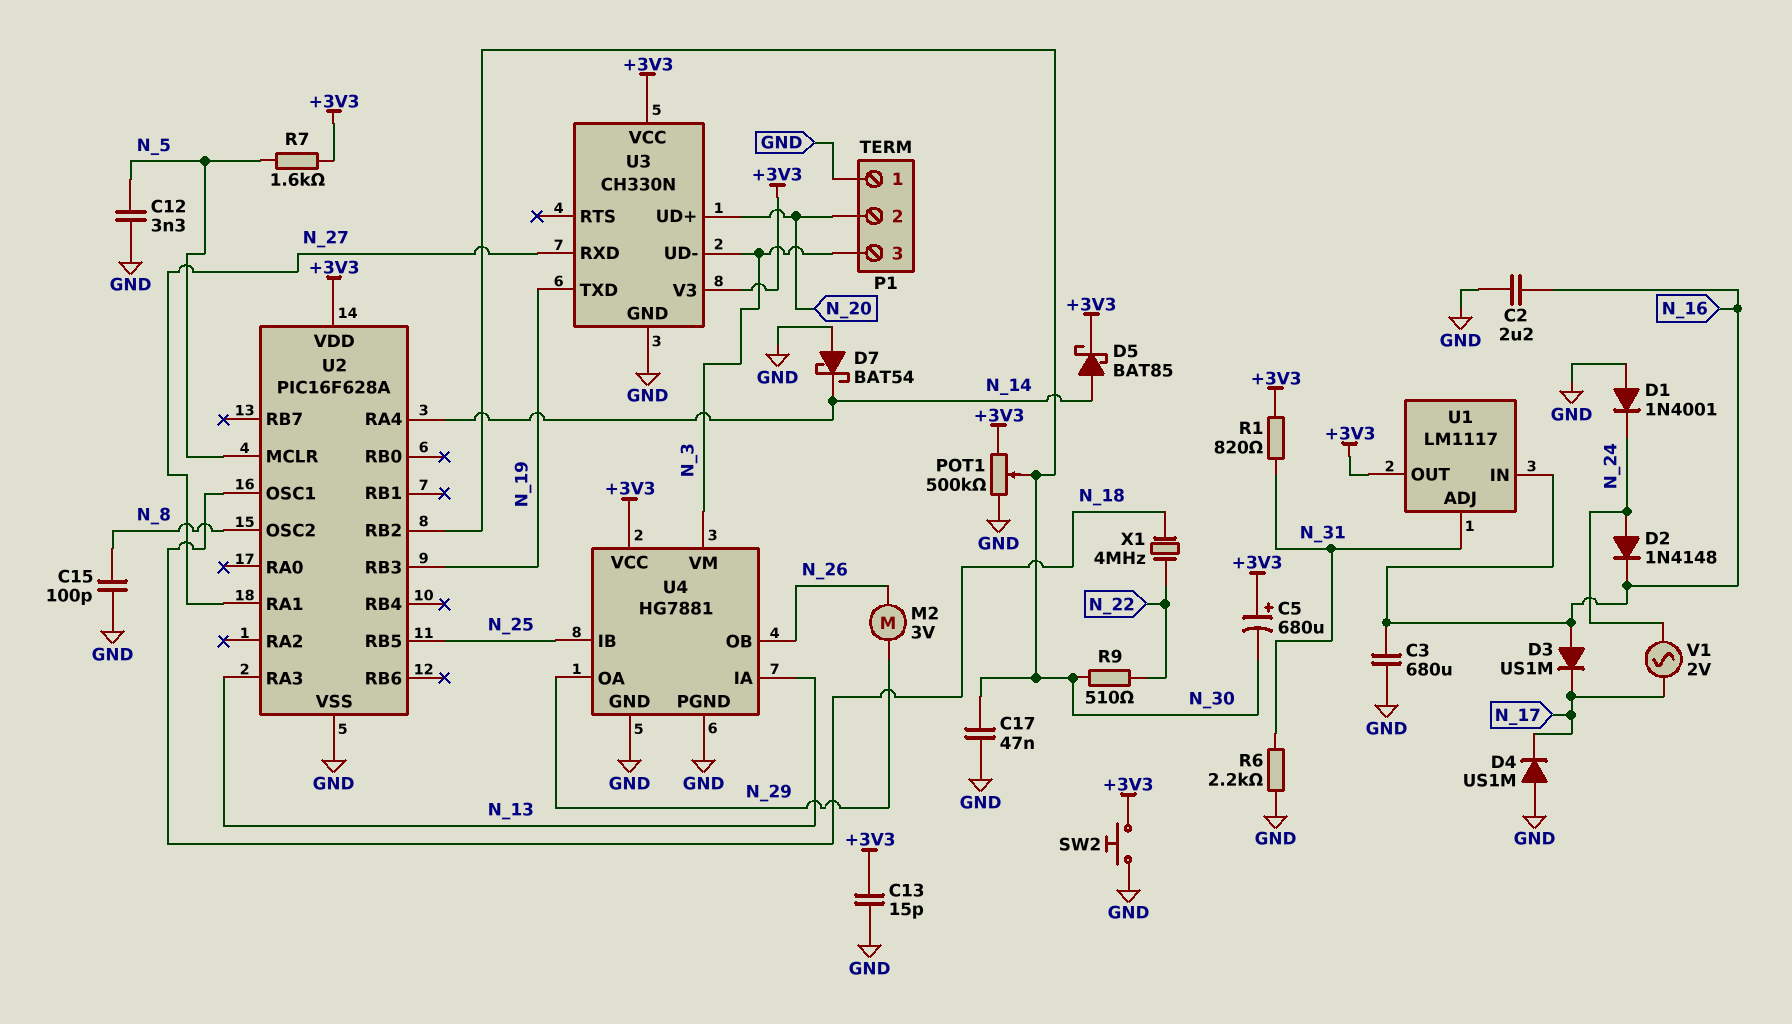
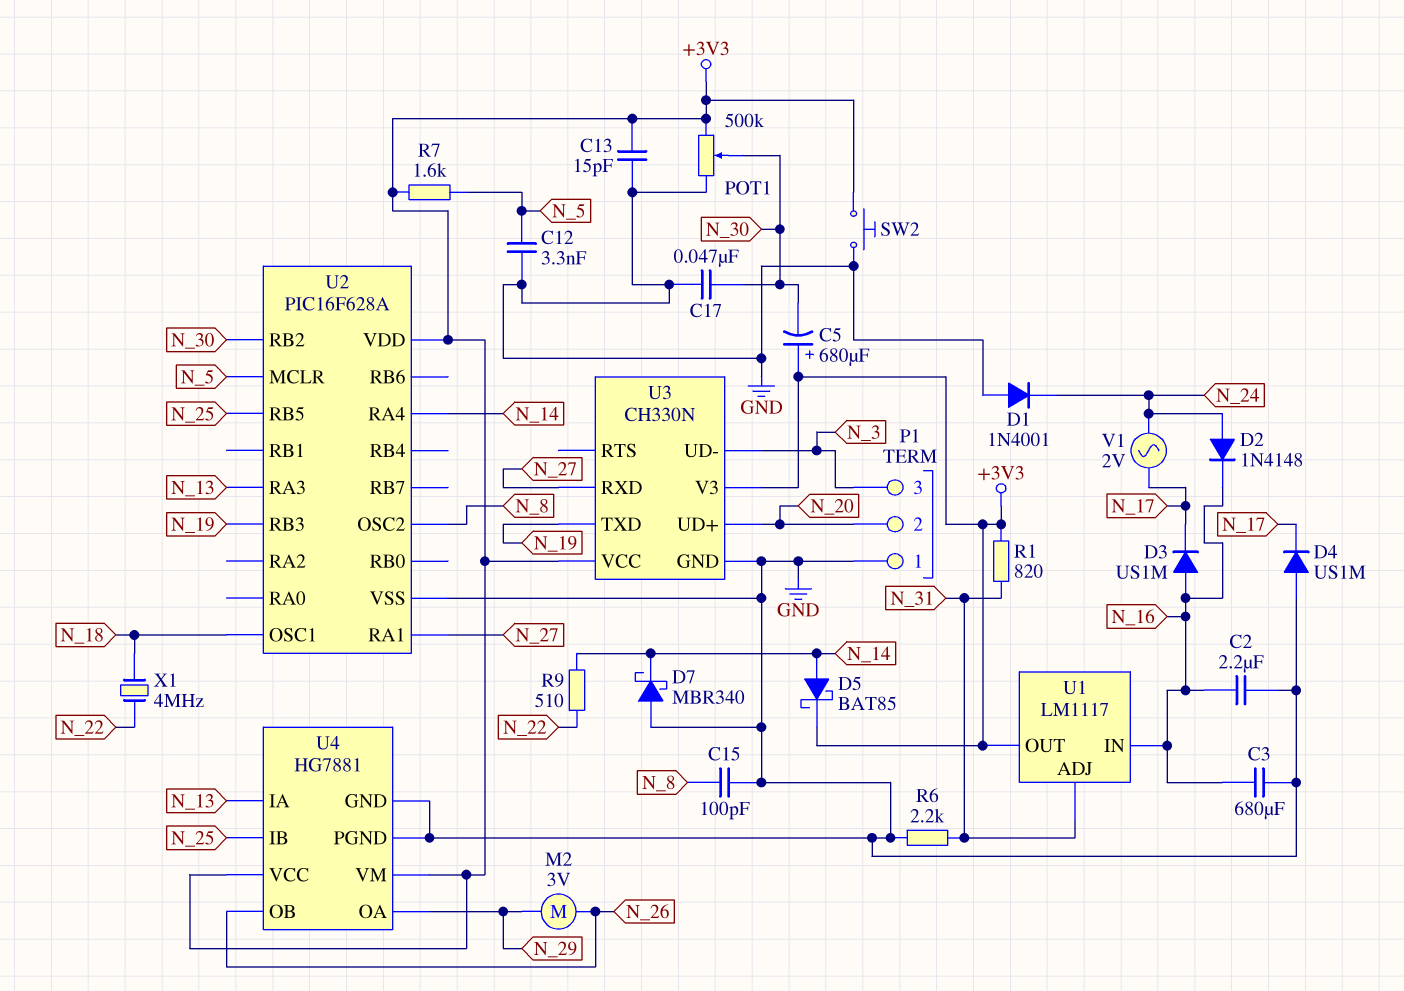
D7: schottky BAT54 (A GND, K N_14) -> schottky MBR340 (A GND, K N_14)
R9: 510 (N_22, N_30) -> 510 (N_14, N_22)
U4 pin VM: N_3 -> +3V3

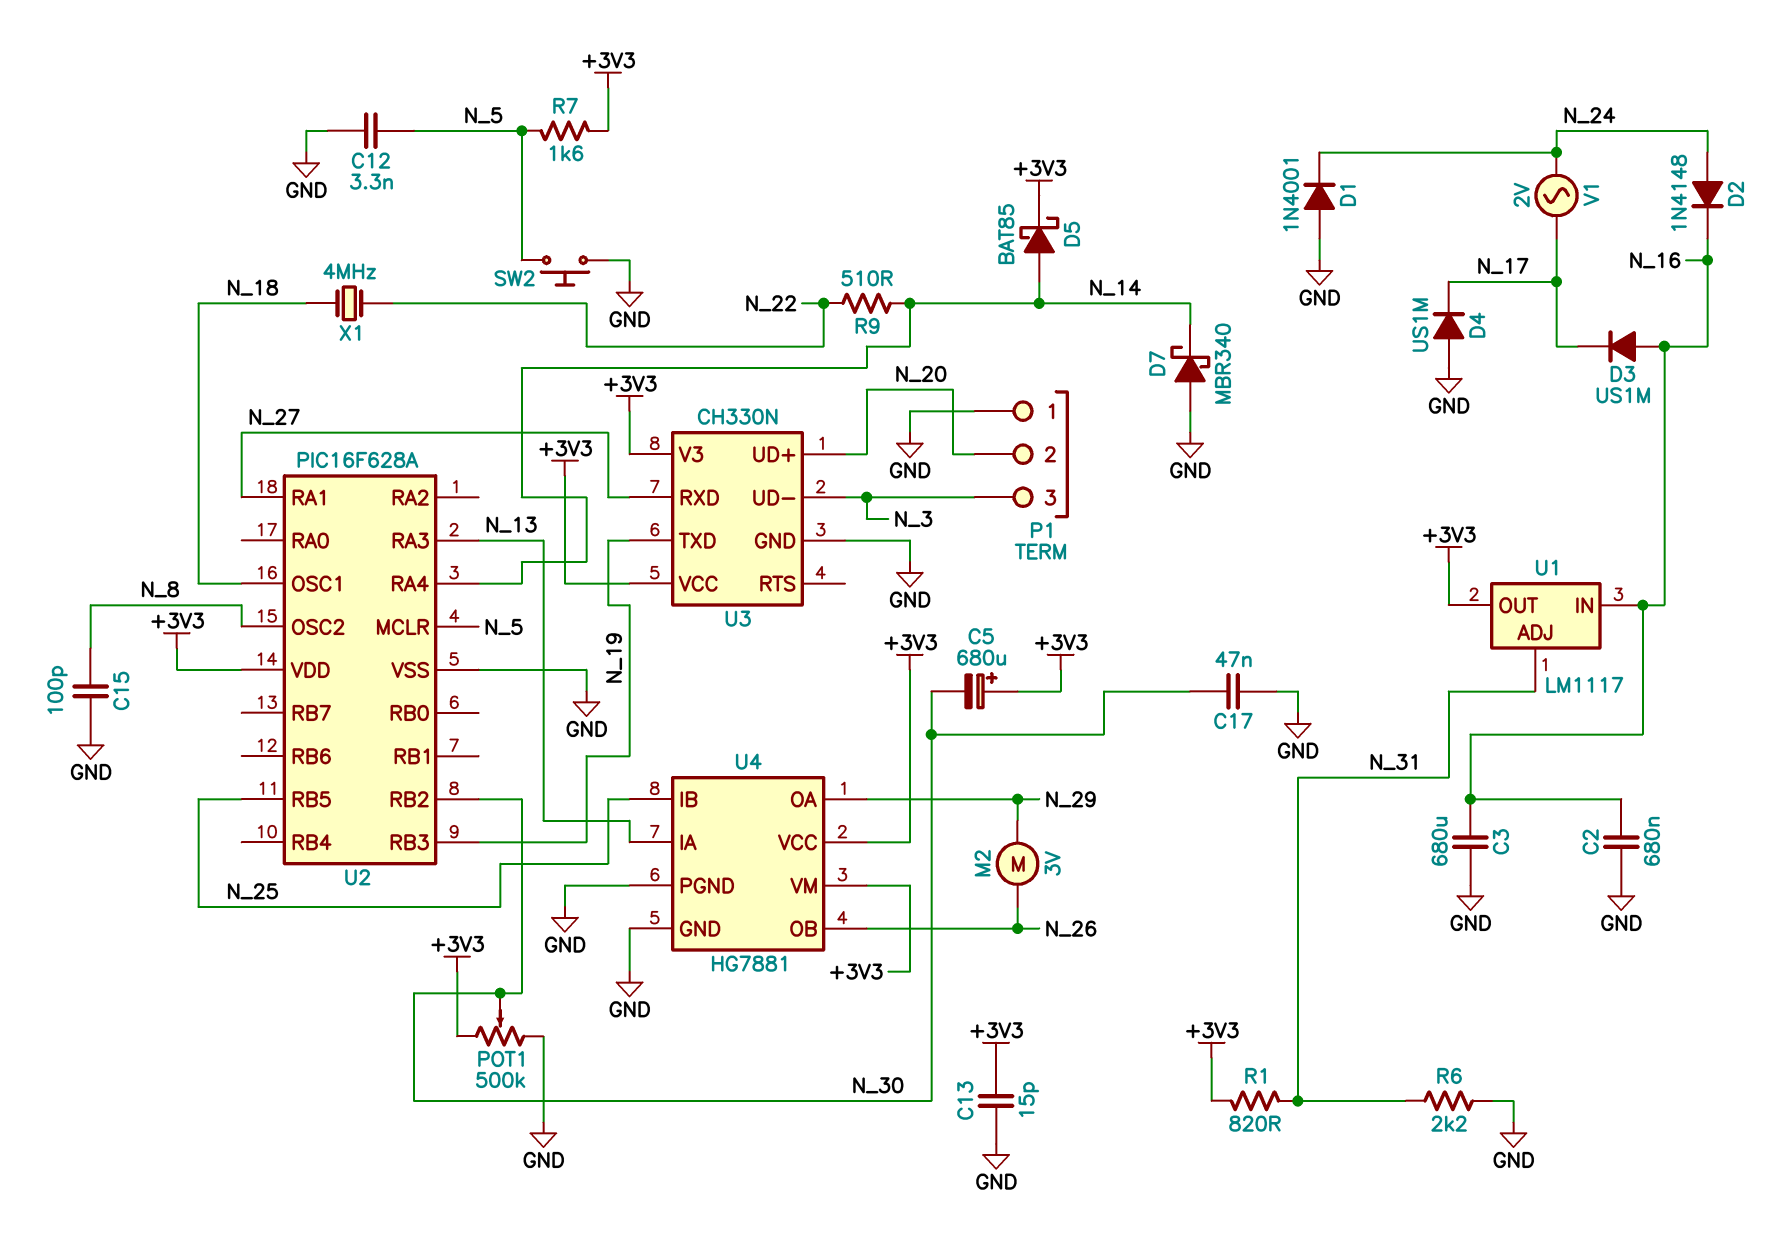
C2: 2.2uF (GND, N_16) -> 680nF (GND, N_16)
SW2: button (+3V3, GND) -> button (GND, N_5)

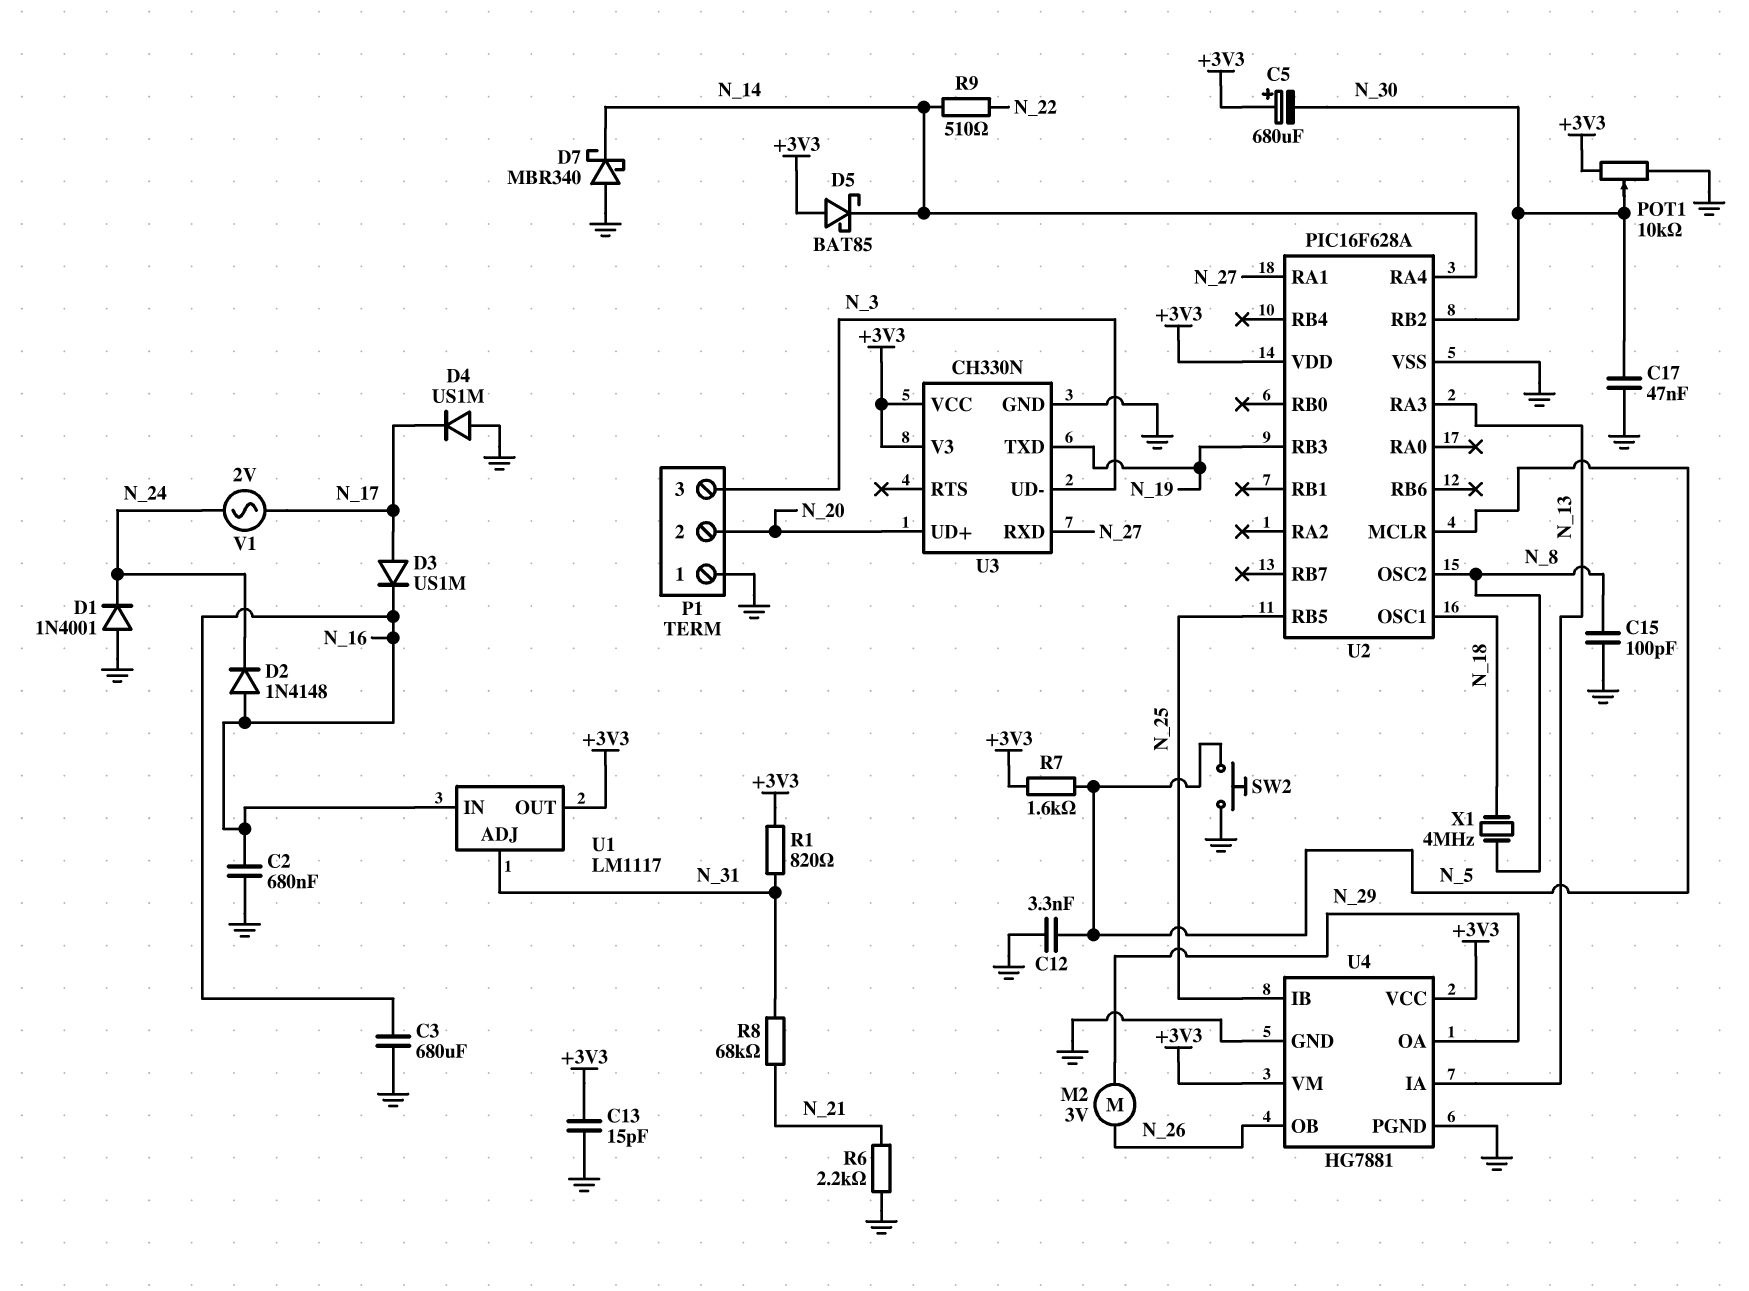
D2: diode 1N4148 (A N_24, K N_16) -> diode 1N4148 (A N_16, K N_24)
D3: diode US1M (A N_16, K N_17) -> diode US1M (A N_17, K N_16)
D5: schottky BAT85 (A N_14, K +3V3) -> schottky BAT85 (A +3V3, K N_14)
POT1: 500k (+3V3, GND, wiper N_30) -> 10k (+3V3, GND, wiper N_30)
R6: 2.2k (GND, N_31) -> 2.2k (GND, N_21)
R8: none -> 68k (N_21, N_31)
X1: 4MHz (N_18, N_22) -> 4MHz (N_8, N_18)

